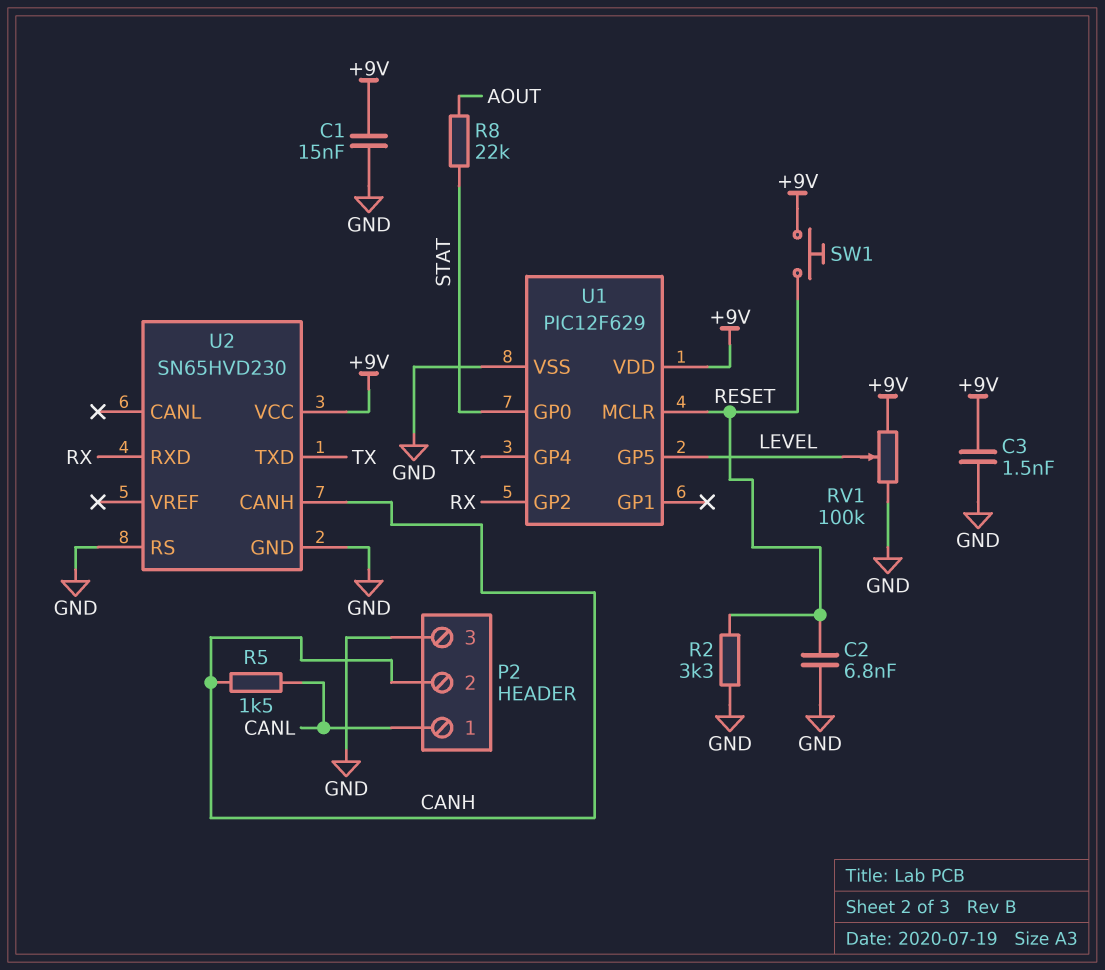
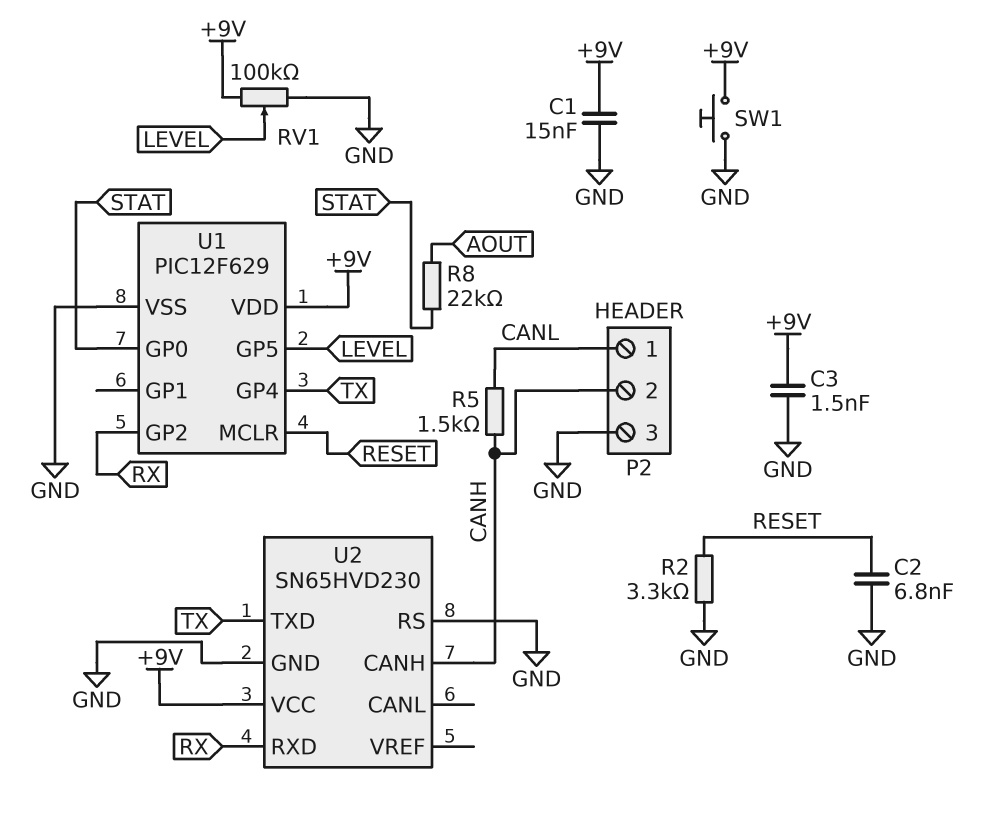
SW1: button (+9V, RESET) -> button (+9V, GND)

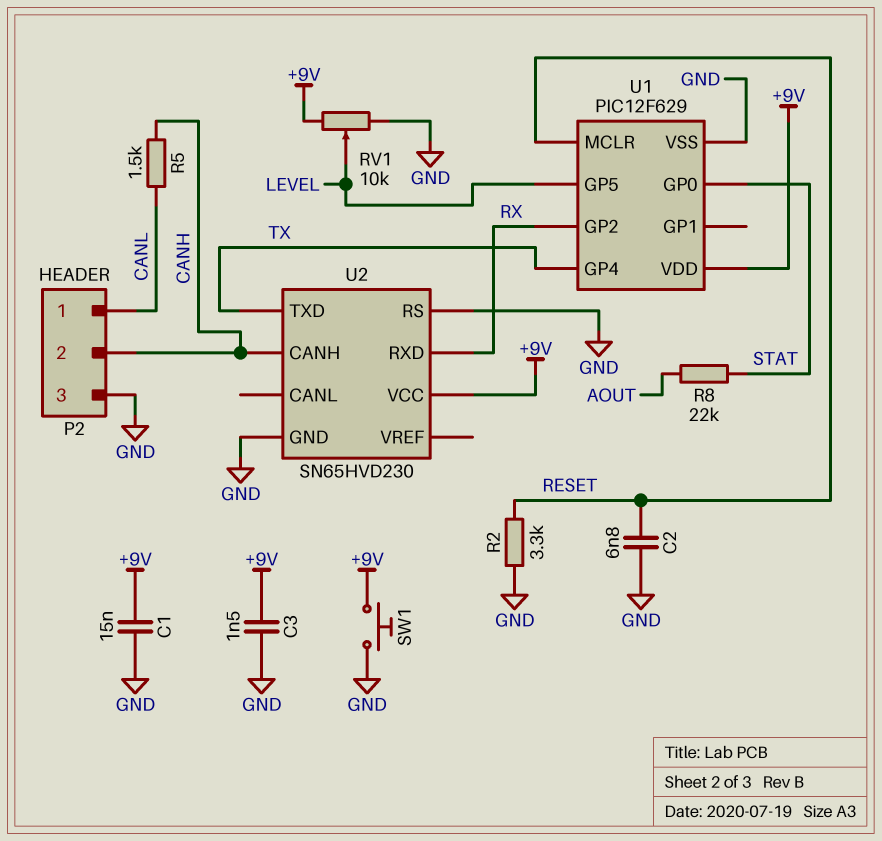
RV1: 100k (+9V, GND, wiper LEVEL) -> 10k (+9V, GND, wiper LEVEL)

